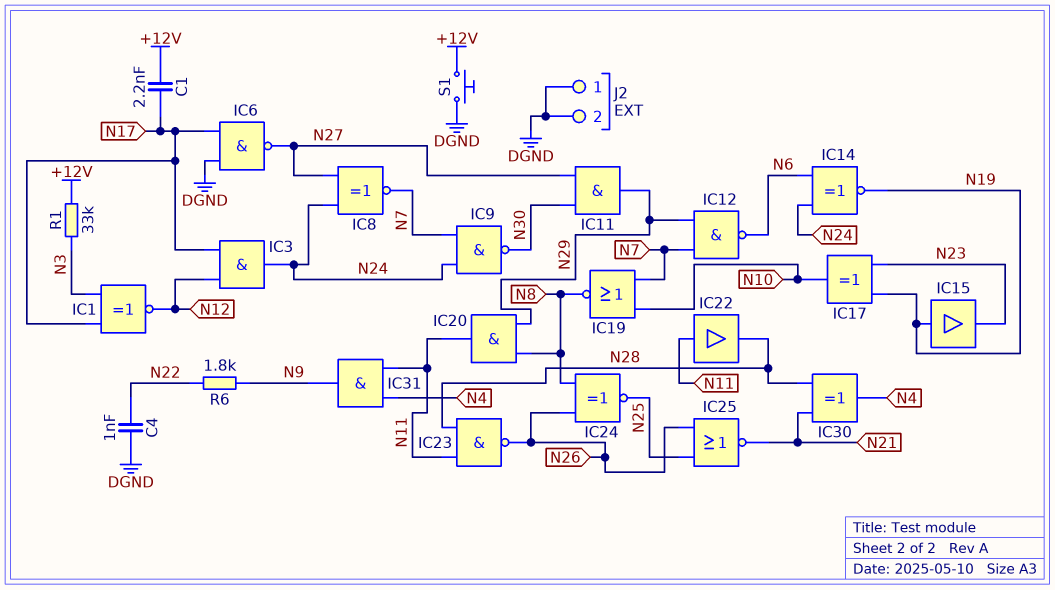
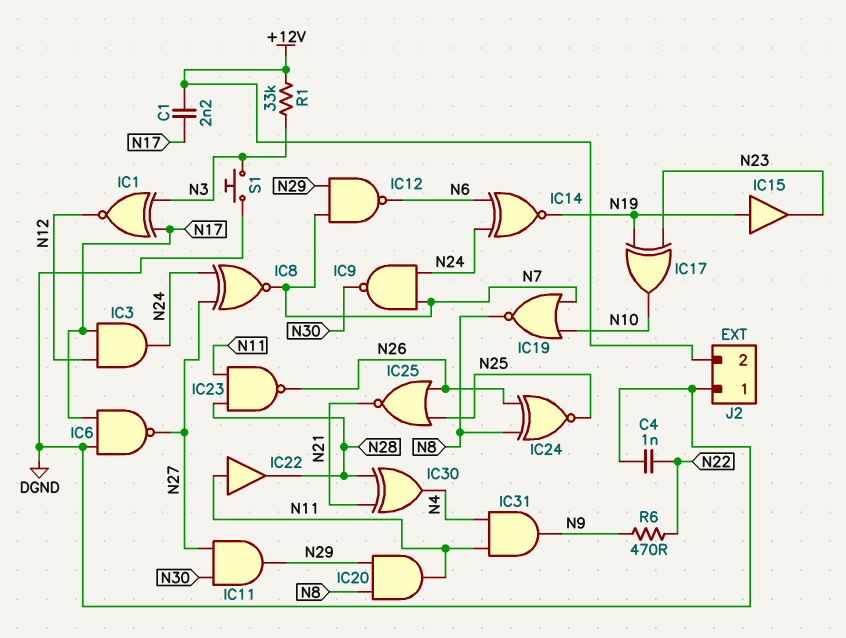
J2 pin 2: DGND -> +12V
R6: 1.8k (N9, N22) -> 470 (N9, N22)
S1: button (+12V, DGND) -> button (DGND, N3)

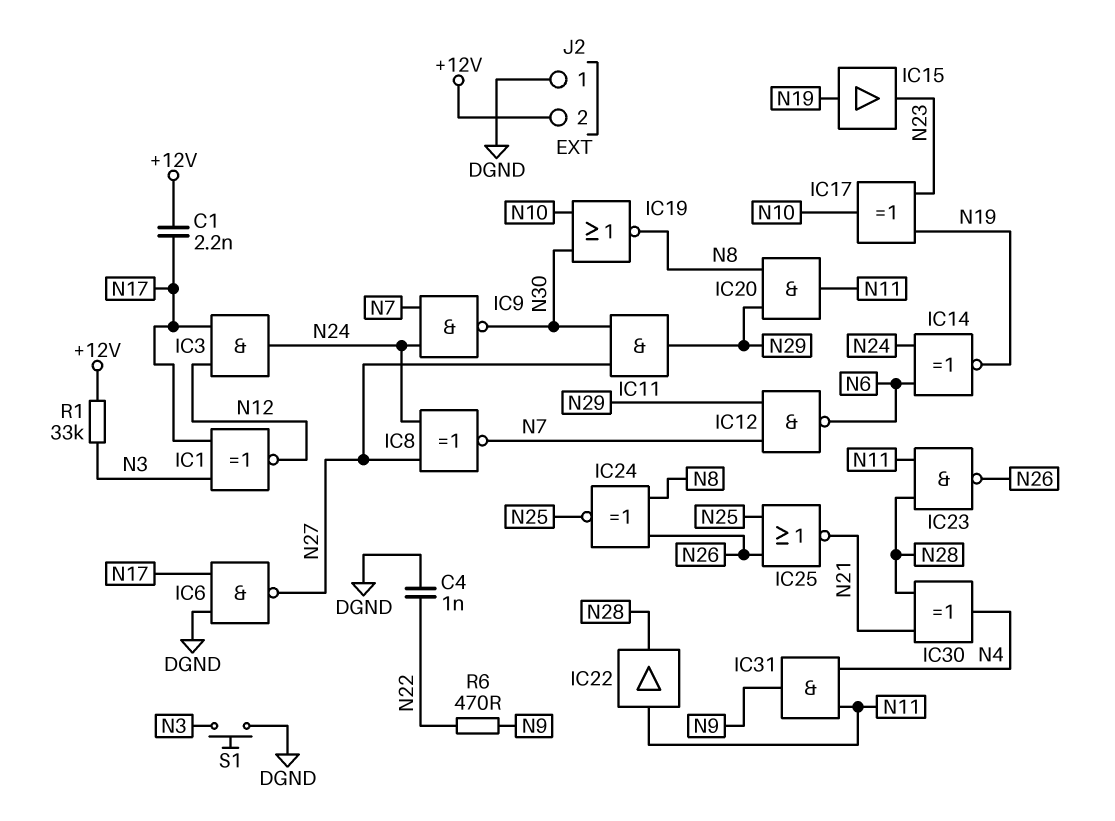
IC19: NOR (in N7, in N10, out N8) -> NOR (in N10, in N30, out N8)

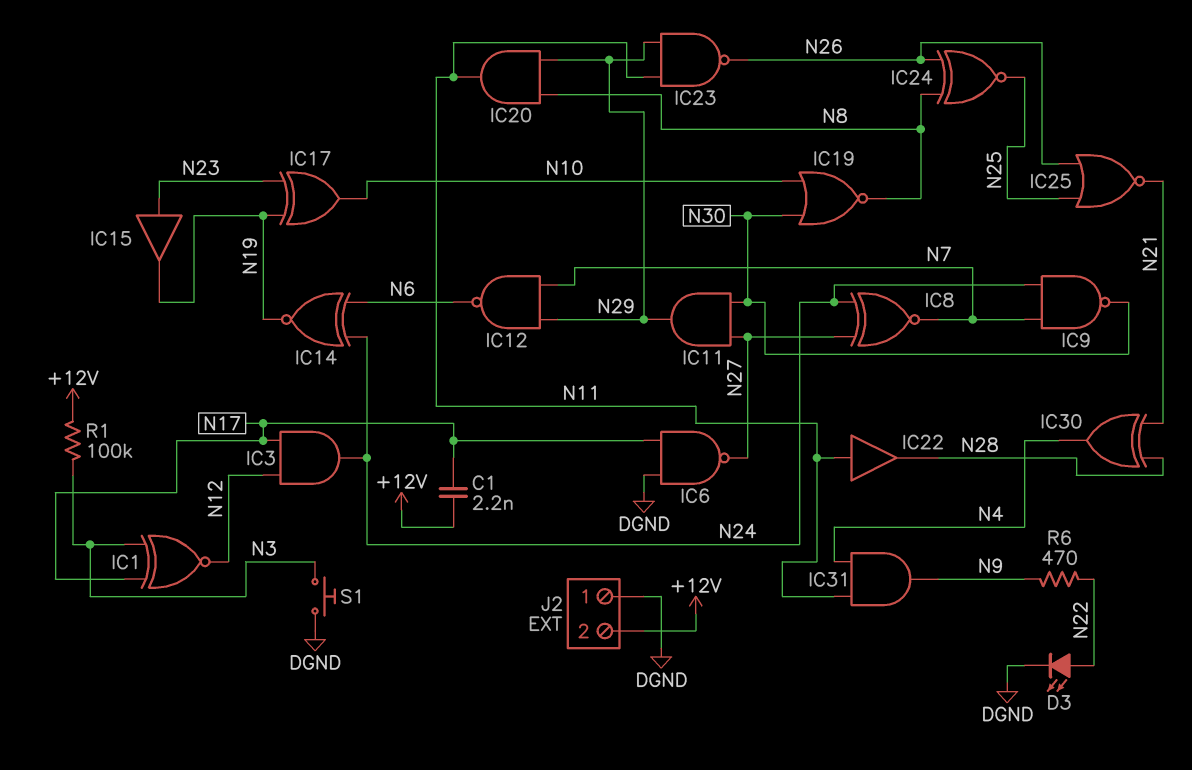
C4: 1nF (DGND, N22) -> none
D3: none -> LED (A N22, K DGND)
IC15: buffer (in N19, out N23) -> buffer (in N23, out N19)
IC23: NAND (in N11, in N28, out N26) -> NAND (in N11, in N29, out N26)
R1: 33k (+12V, N3) -> 100k (+12V, N3)

